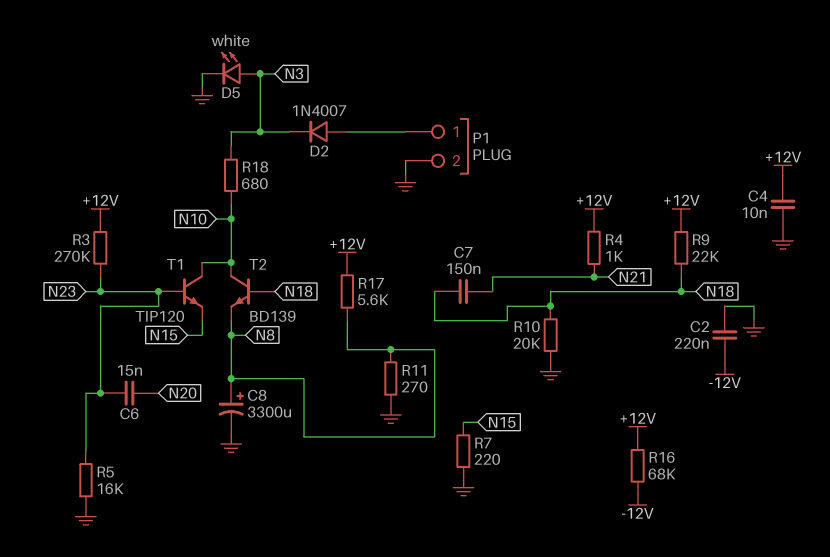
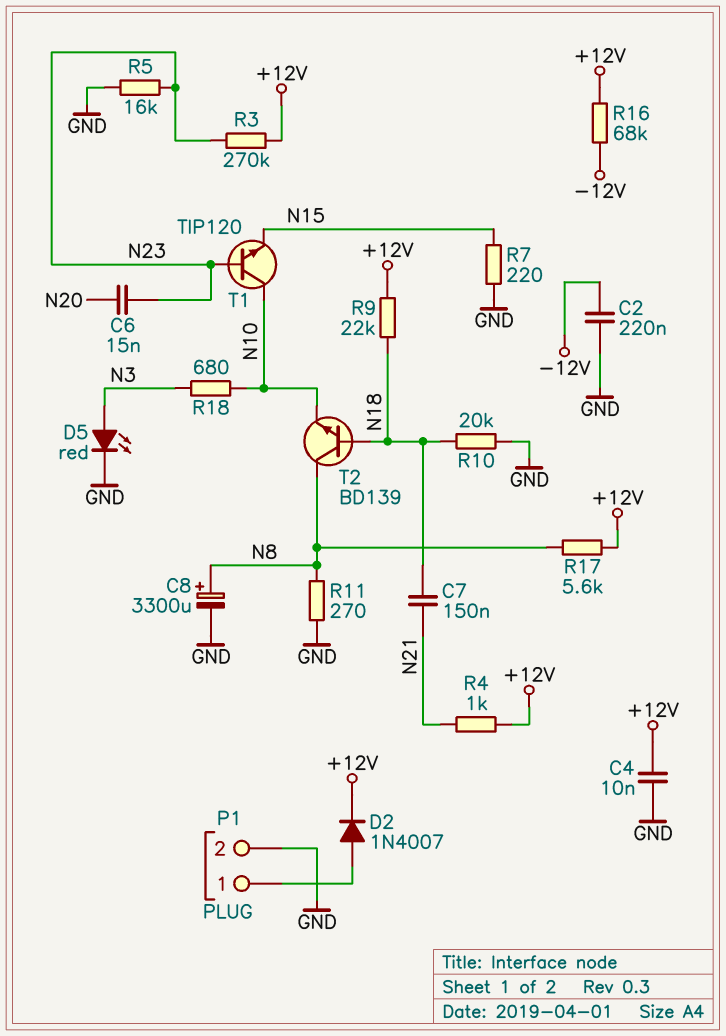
D2: diode 1N4007 (A P1/1, K N3) -> diode 1N4007 (A P1/1, K +12V)
D5: LED white (A N3, K GND) -> LED red (A N3, K GND)
T2: NPN BD139 (B N18, C N10, E N8) -> NPN BD139 (B N18, C N8, E N10)

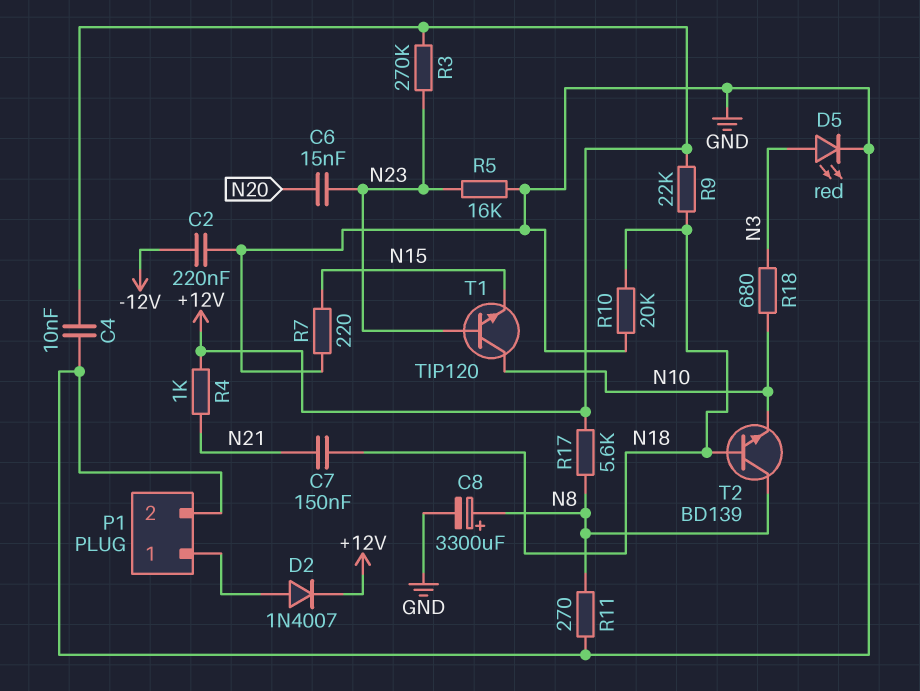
R16: 68k (+12V, -12V) -> none

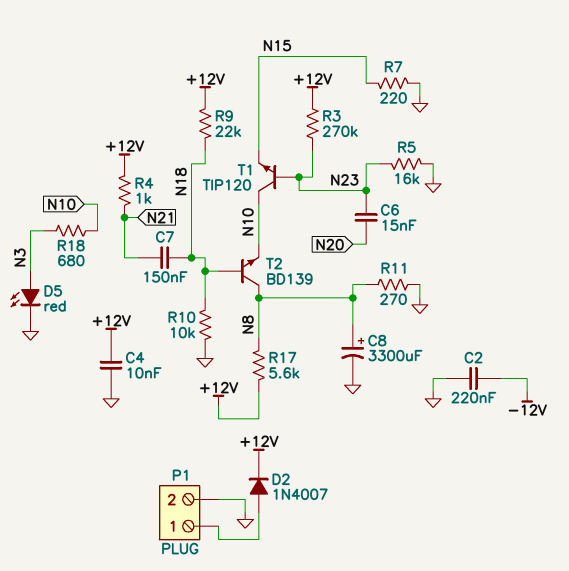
R10: 20k (GND, N18) -> 10k (GND, N18)

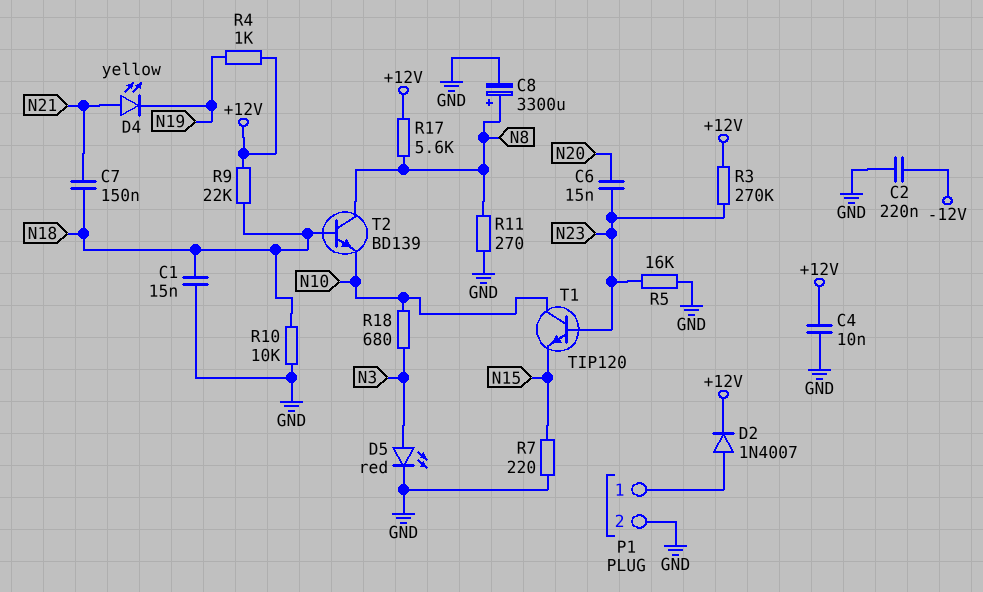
C1: none -> 15nF (GND, N18)
D4: none -> LED yellow (A N21, K N19)
R4: 1k (+12V, N21) -> 1k (+12V, N19)

